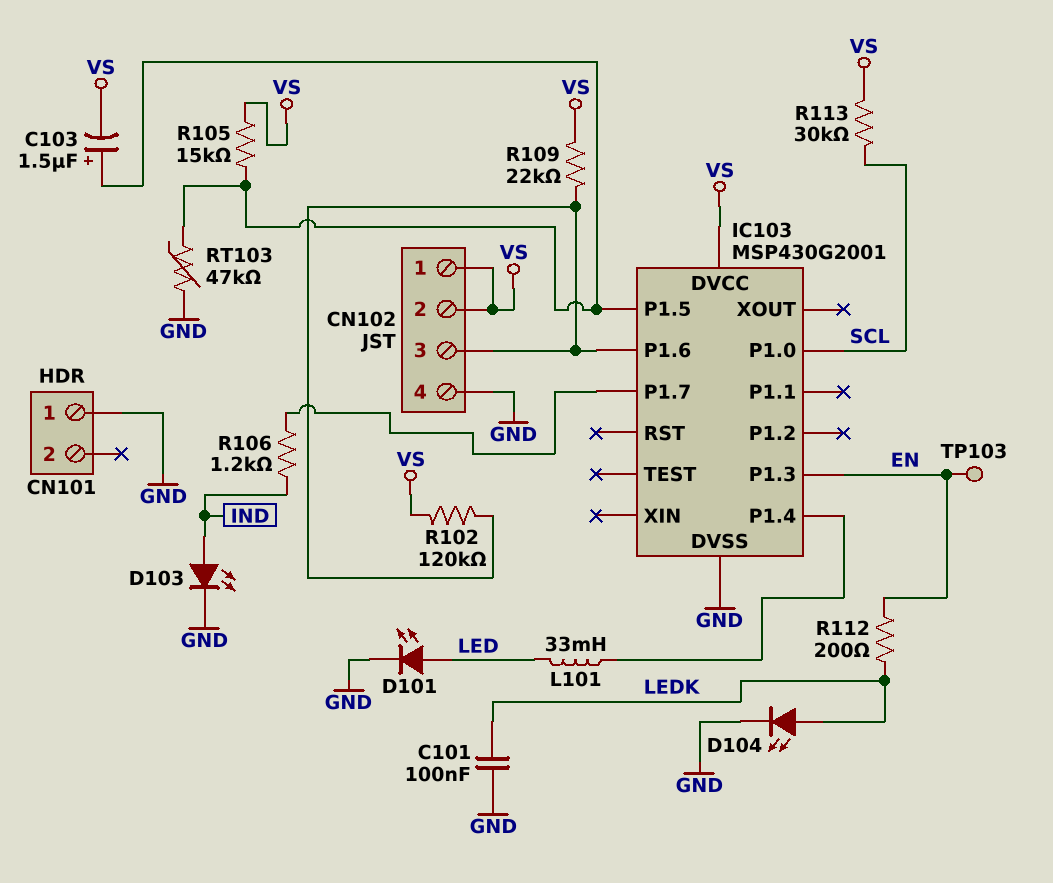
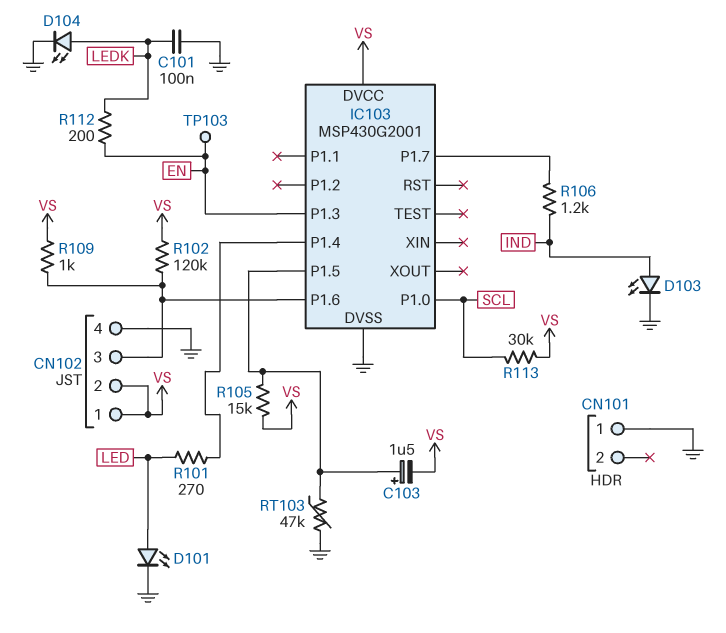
L101: 33mH (IC103/P1.4, LED) -> none
R101: none -> 270 (IC103/P1.4, LED)
R109: 22k (CN102/3, VS) -> 1k (CN102/3, VS)

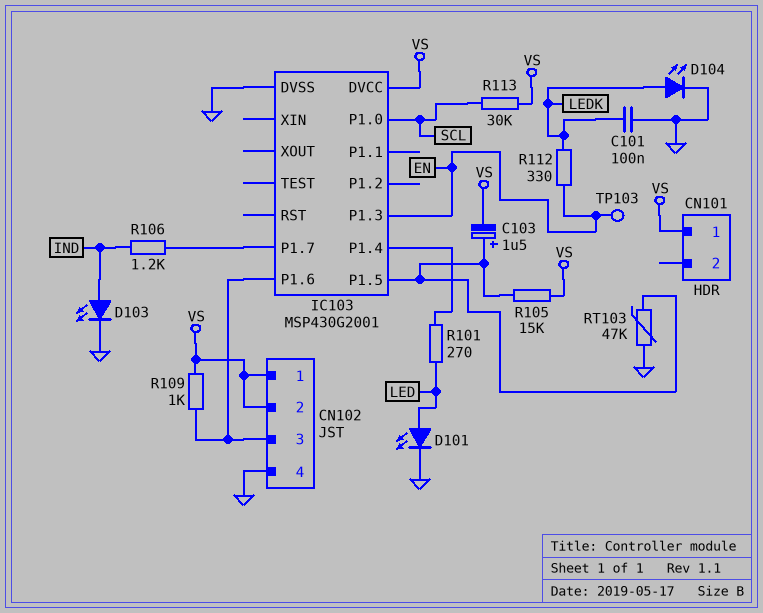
CN101 pin 1: GND -> VS
R102: 120k (CN102/3, VS) -> none
R112: 200 (EN, LEDK) -> 330 (EN, LEDK)

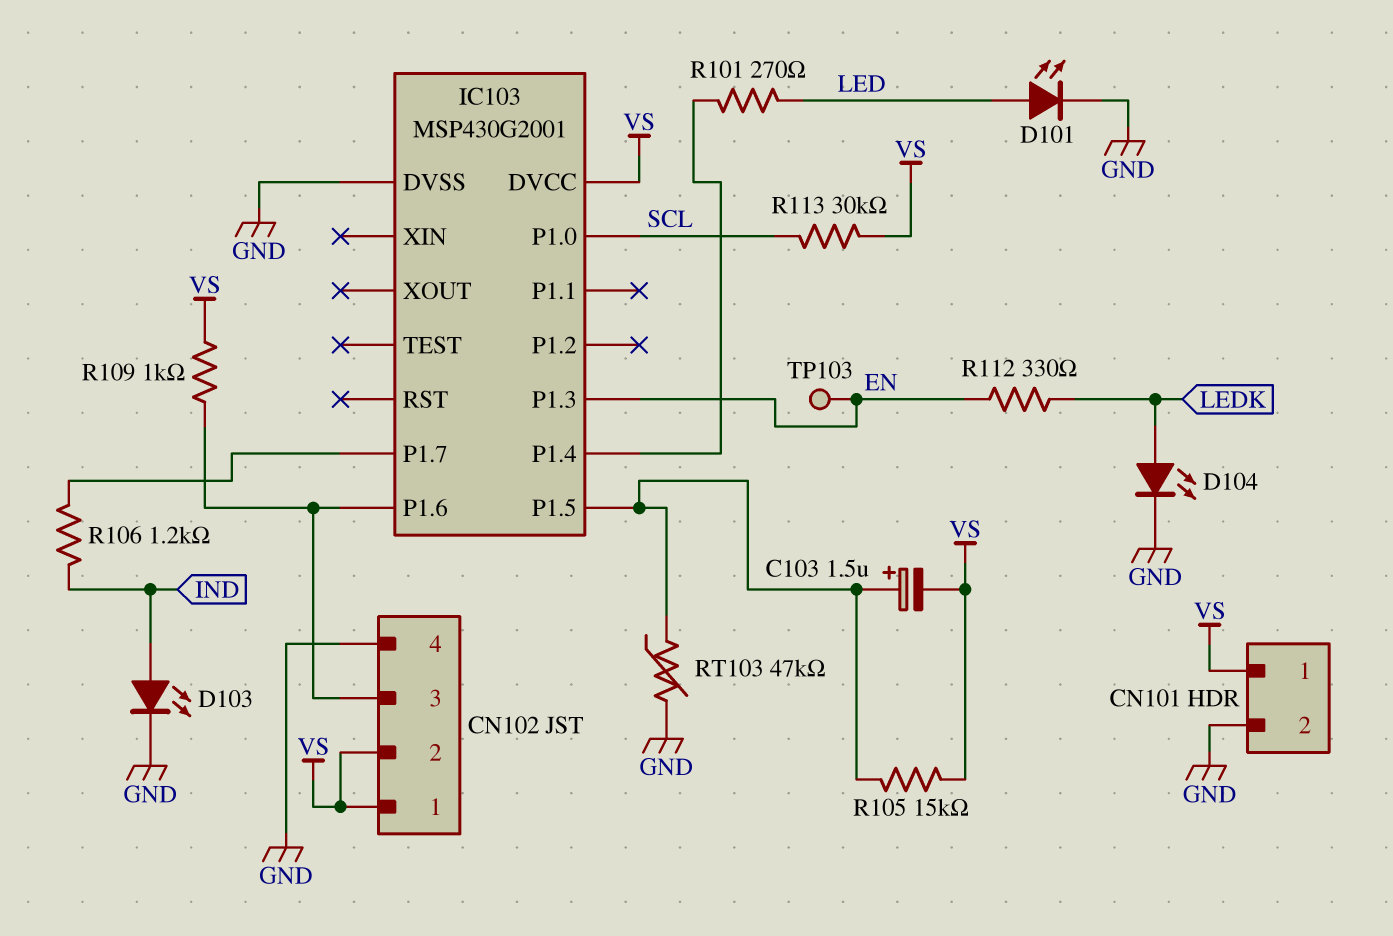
C101: 100nF (GND, LEDK) -> none
CN101 pin 2: none -> GND

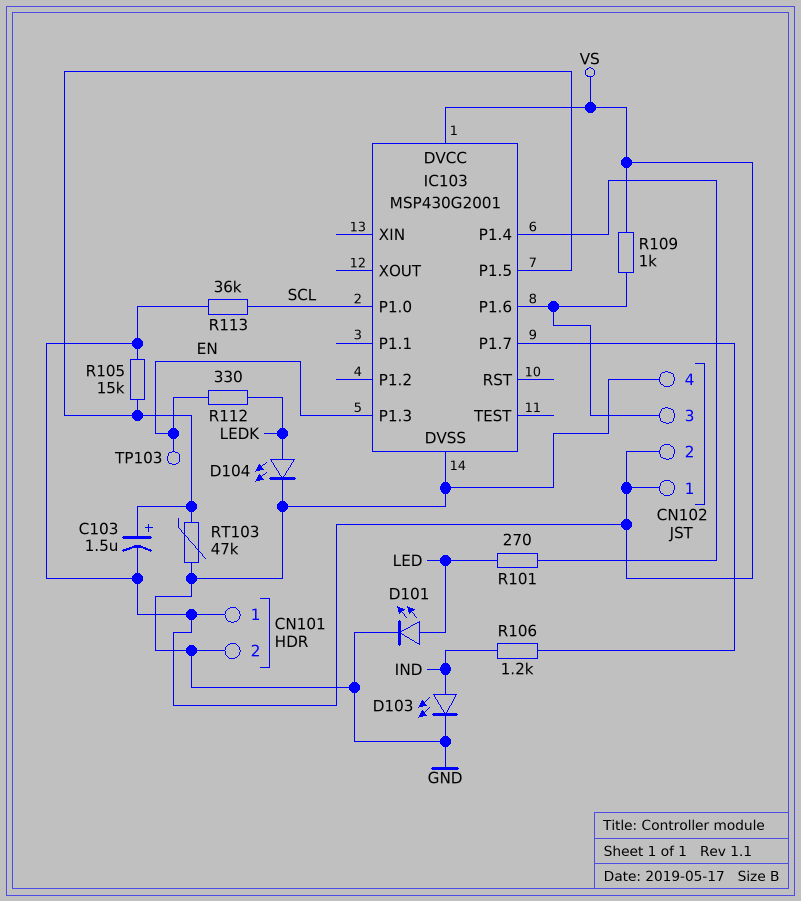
R113: 30k (SCL, VS) -> 36k (SCL, VS)

